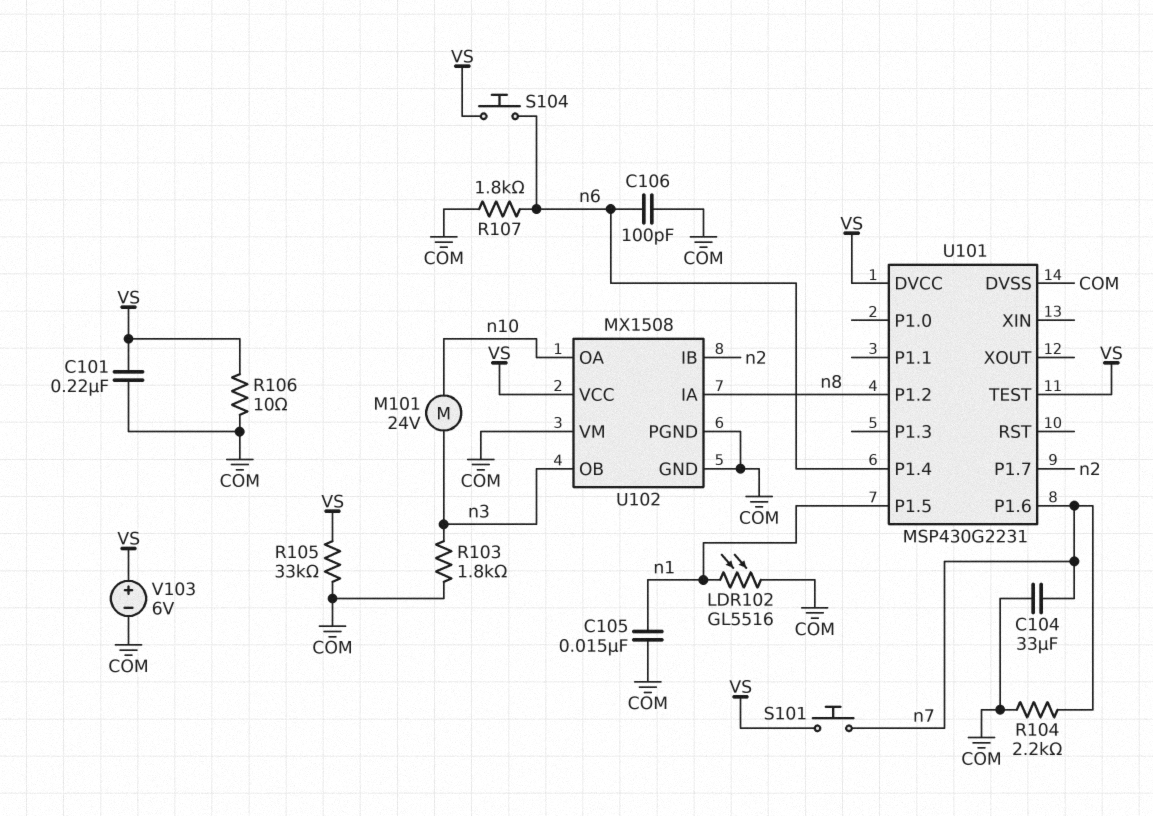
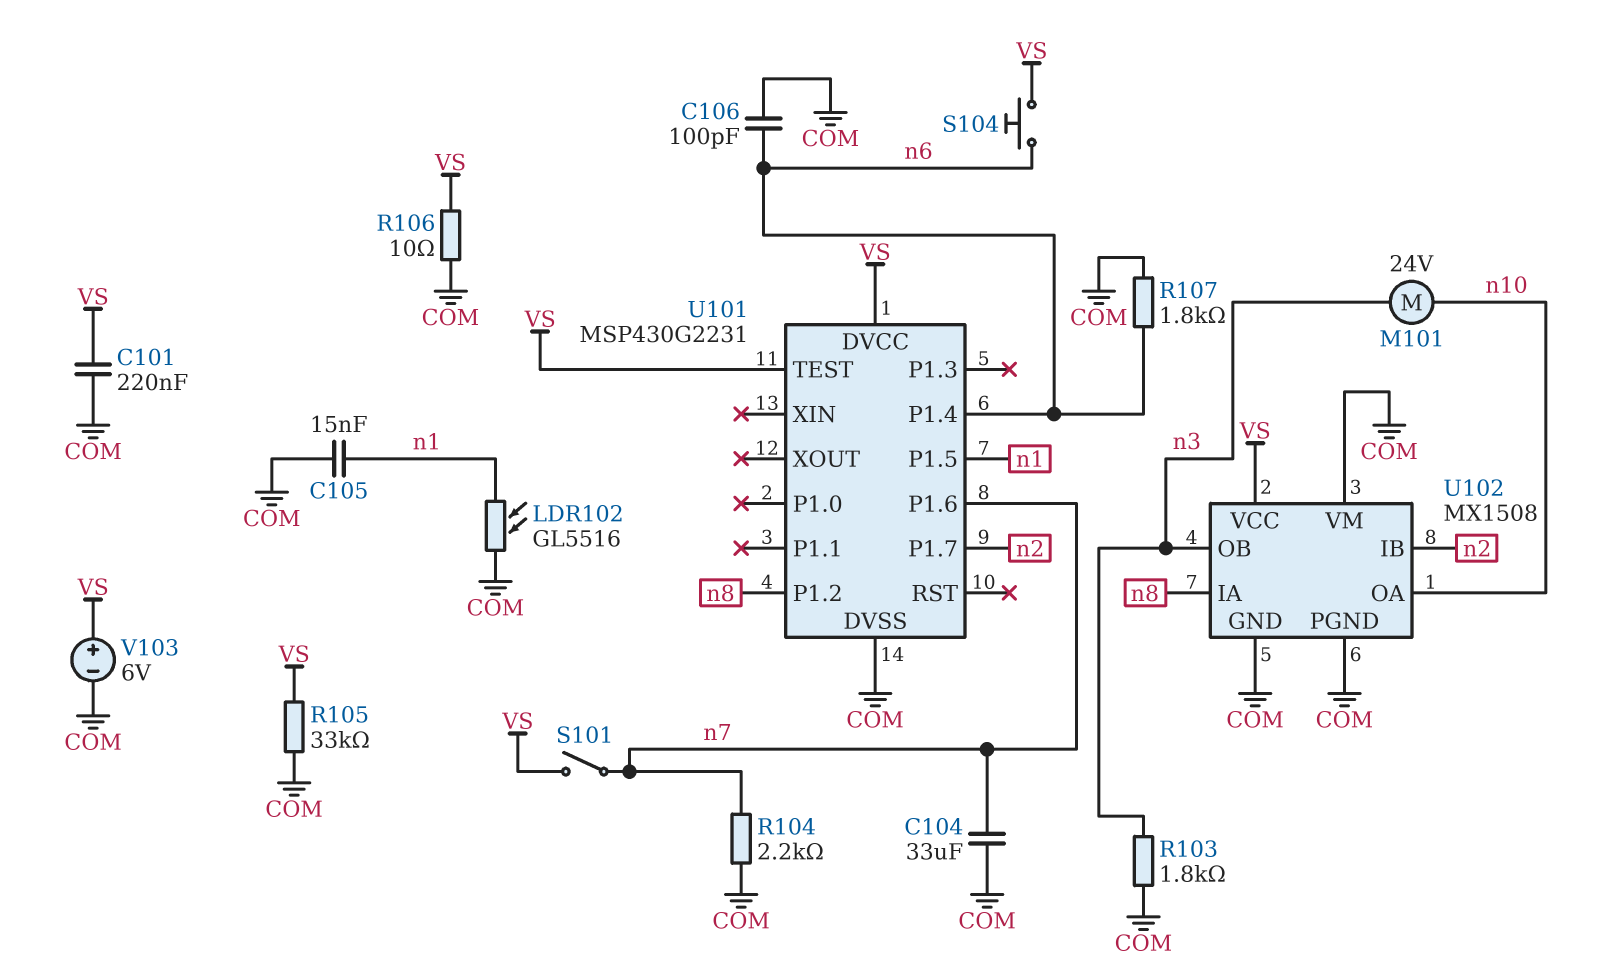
S101: button (VS, n7) -> switch (VS, n7)

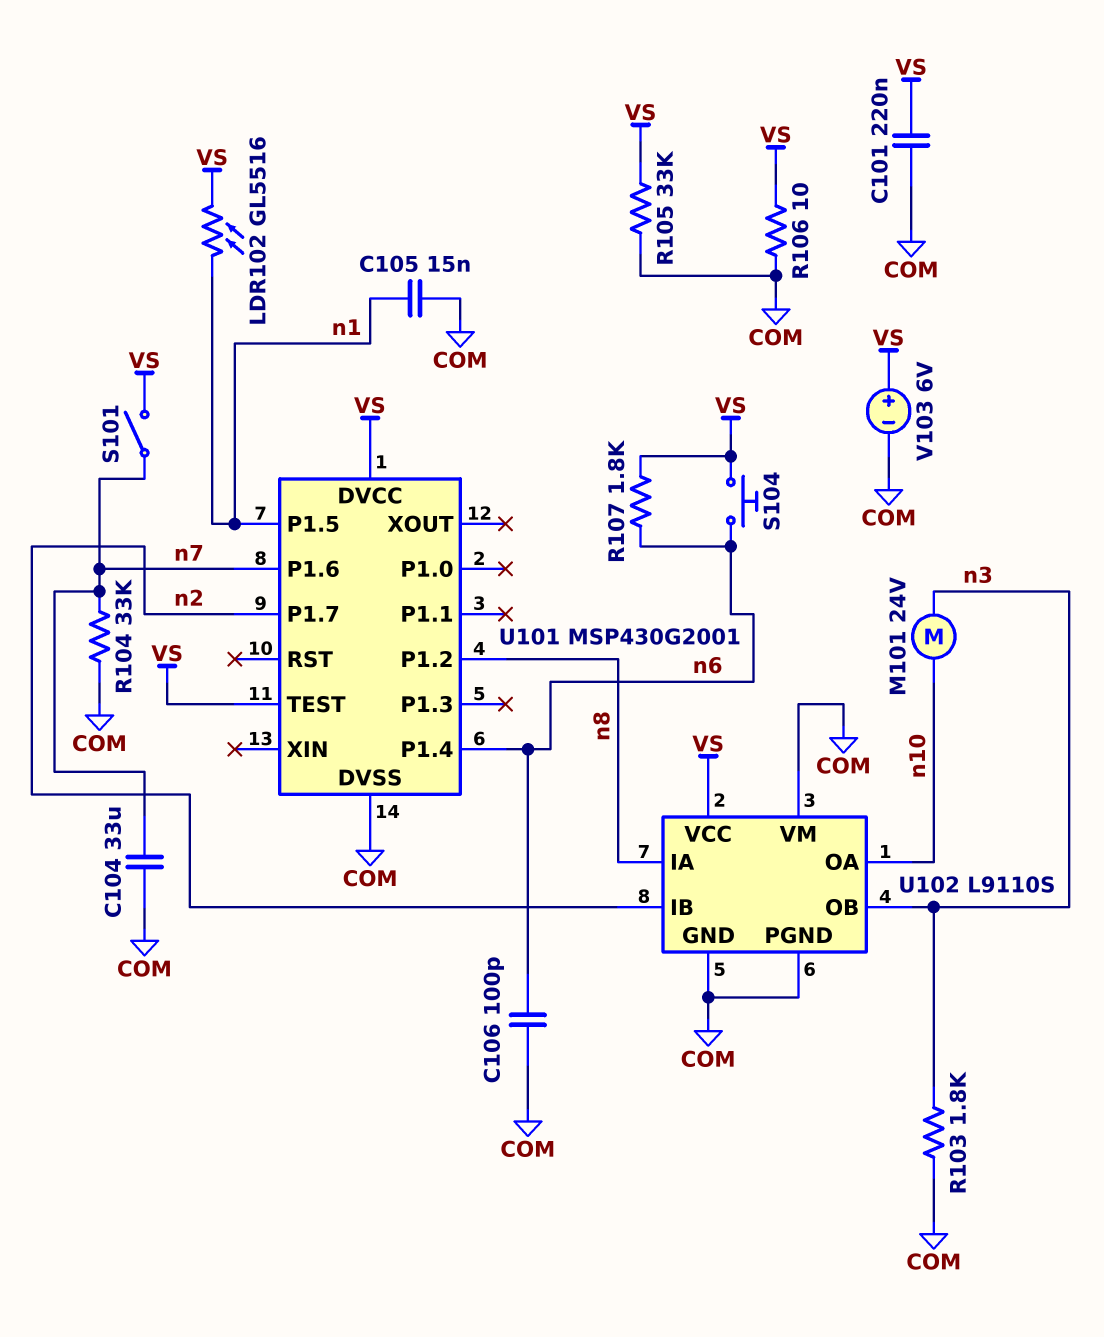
LDR102: GL5516 (COM, n1) -> GL5516 (VS, n1)
R104: 2.2k (COM, n7) -> 33k (COM, n7)
R107: 1.8k (COM, n6) -> 1.8k (VS, n6)
U101: MSP430G2231 -> MSP430G2001
U102: MX1508 -> L9110S

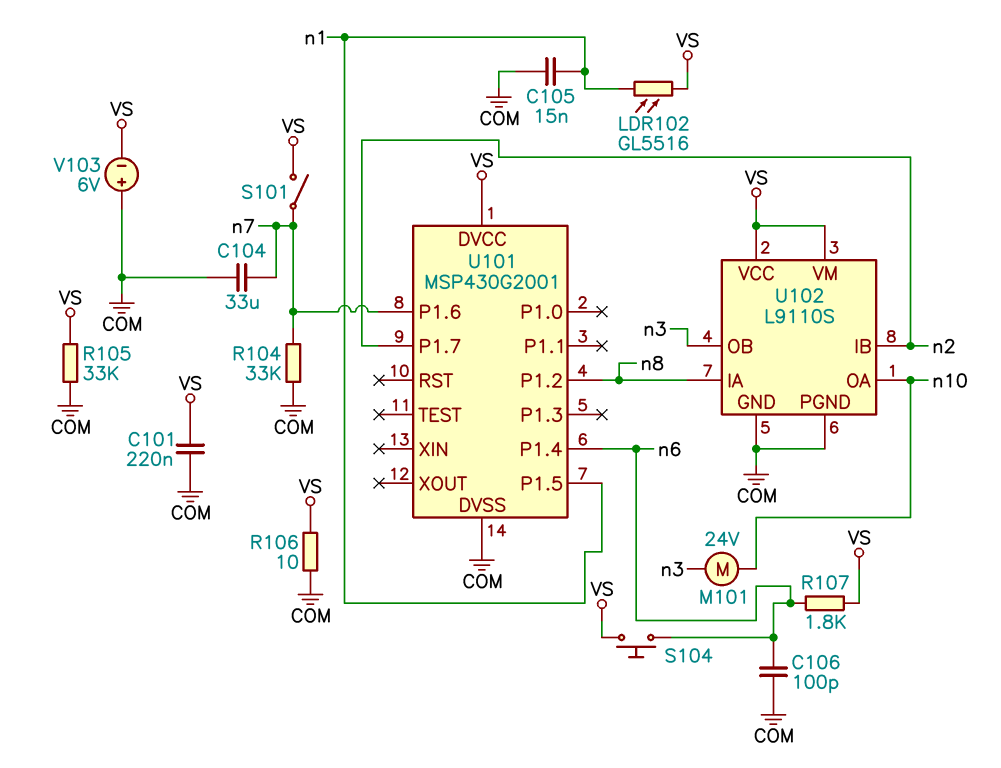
R103: 1.8k (COM, n3) -> none
U101 pin TEST: VS -> none
U102 pin VM: COM -> VS
V103: 6V (plus VS, minus COM) -> 6V (plus COM, minus VS)

